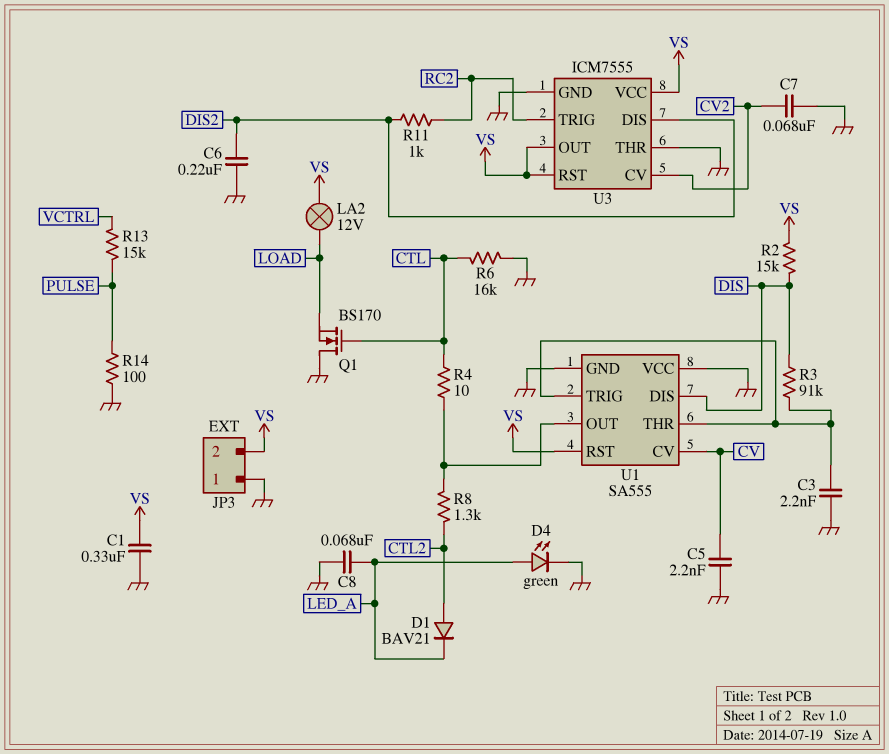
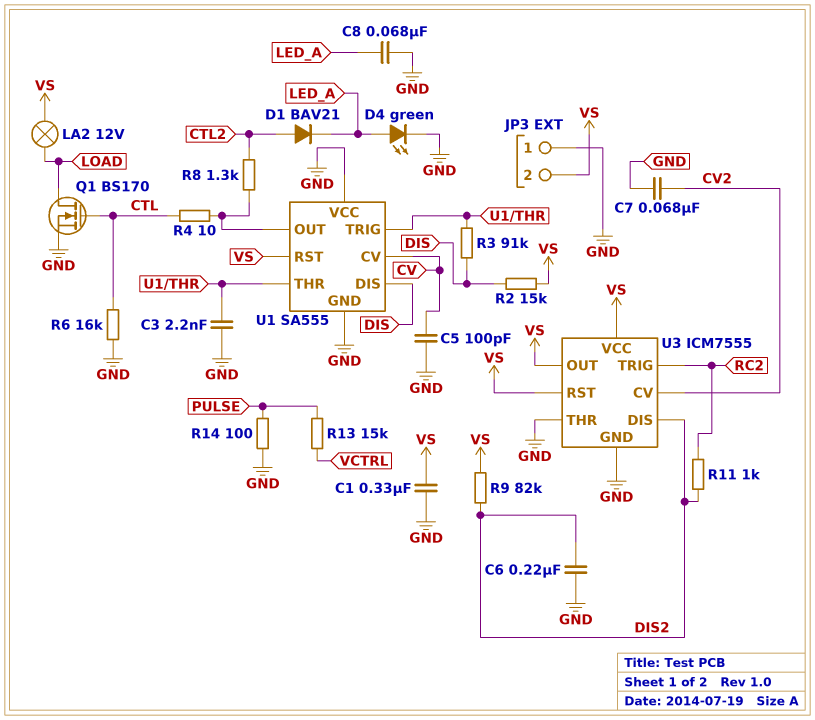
C5: 2.2nF (CV, GND) -> 100pF (CV, GND)
Q1: NMOS BS170 (G CTL, D GND, S LOAD) -> NMOS BS170 (G CTL, D LOAD, S GND)
R9: none -> 82k (DIS2, VS)

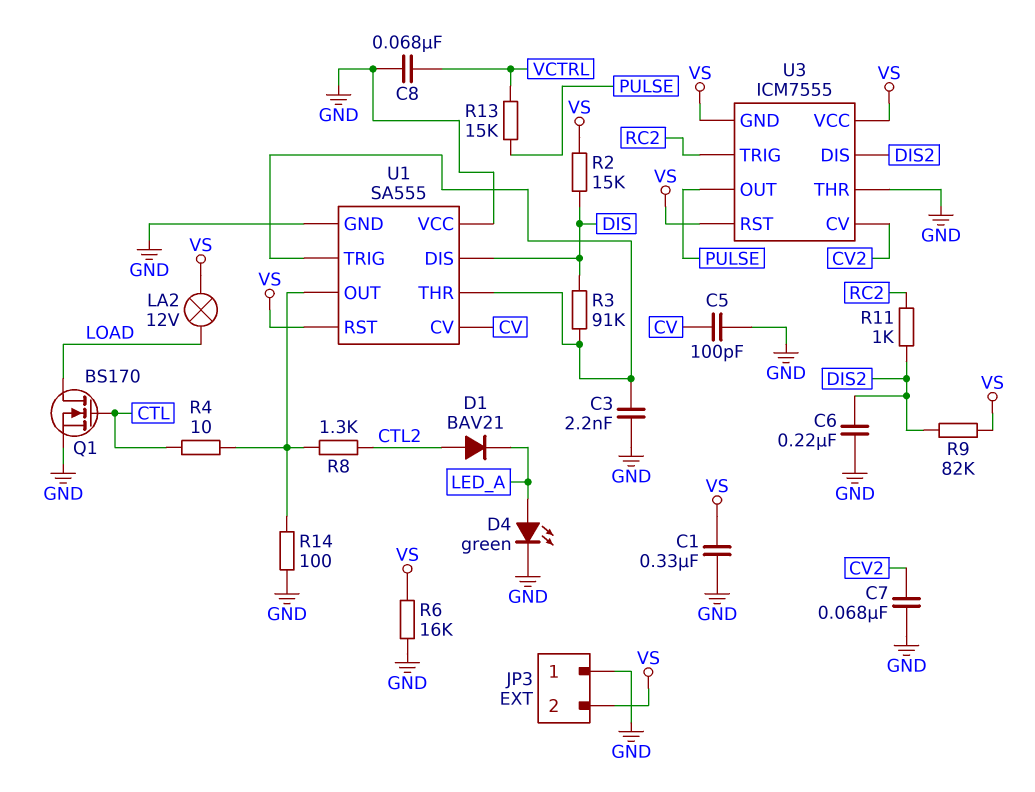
C8: 68nF (GND, LED_A) -> 68nF (GND, VCTRL)
R6: 16k (CTL, GND) -> 16k (GND, VS)
R14: 100 (GND, PULSE) -> 100 (GND, U1/OUT)
U3 pin GND: GND -> VS
U3 pin OUT: VS -> PULSE

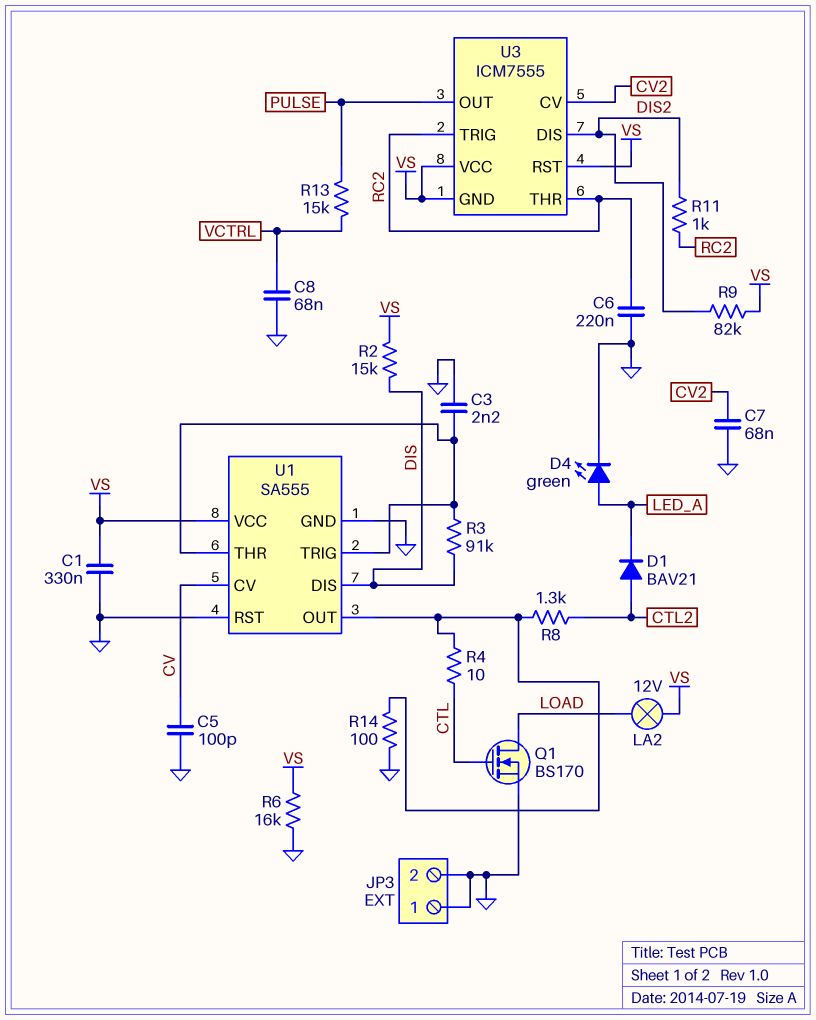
C6: 220nF (DIS2, GND) -> 220nF (GND, RC2)
JP3 pin 2: VS -> GND
U1 pin RST: VS -> GND
U1 pin VCC: GND -> VS
U3 pin THR: GND -> RC2

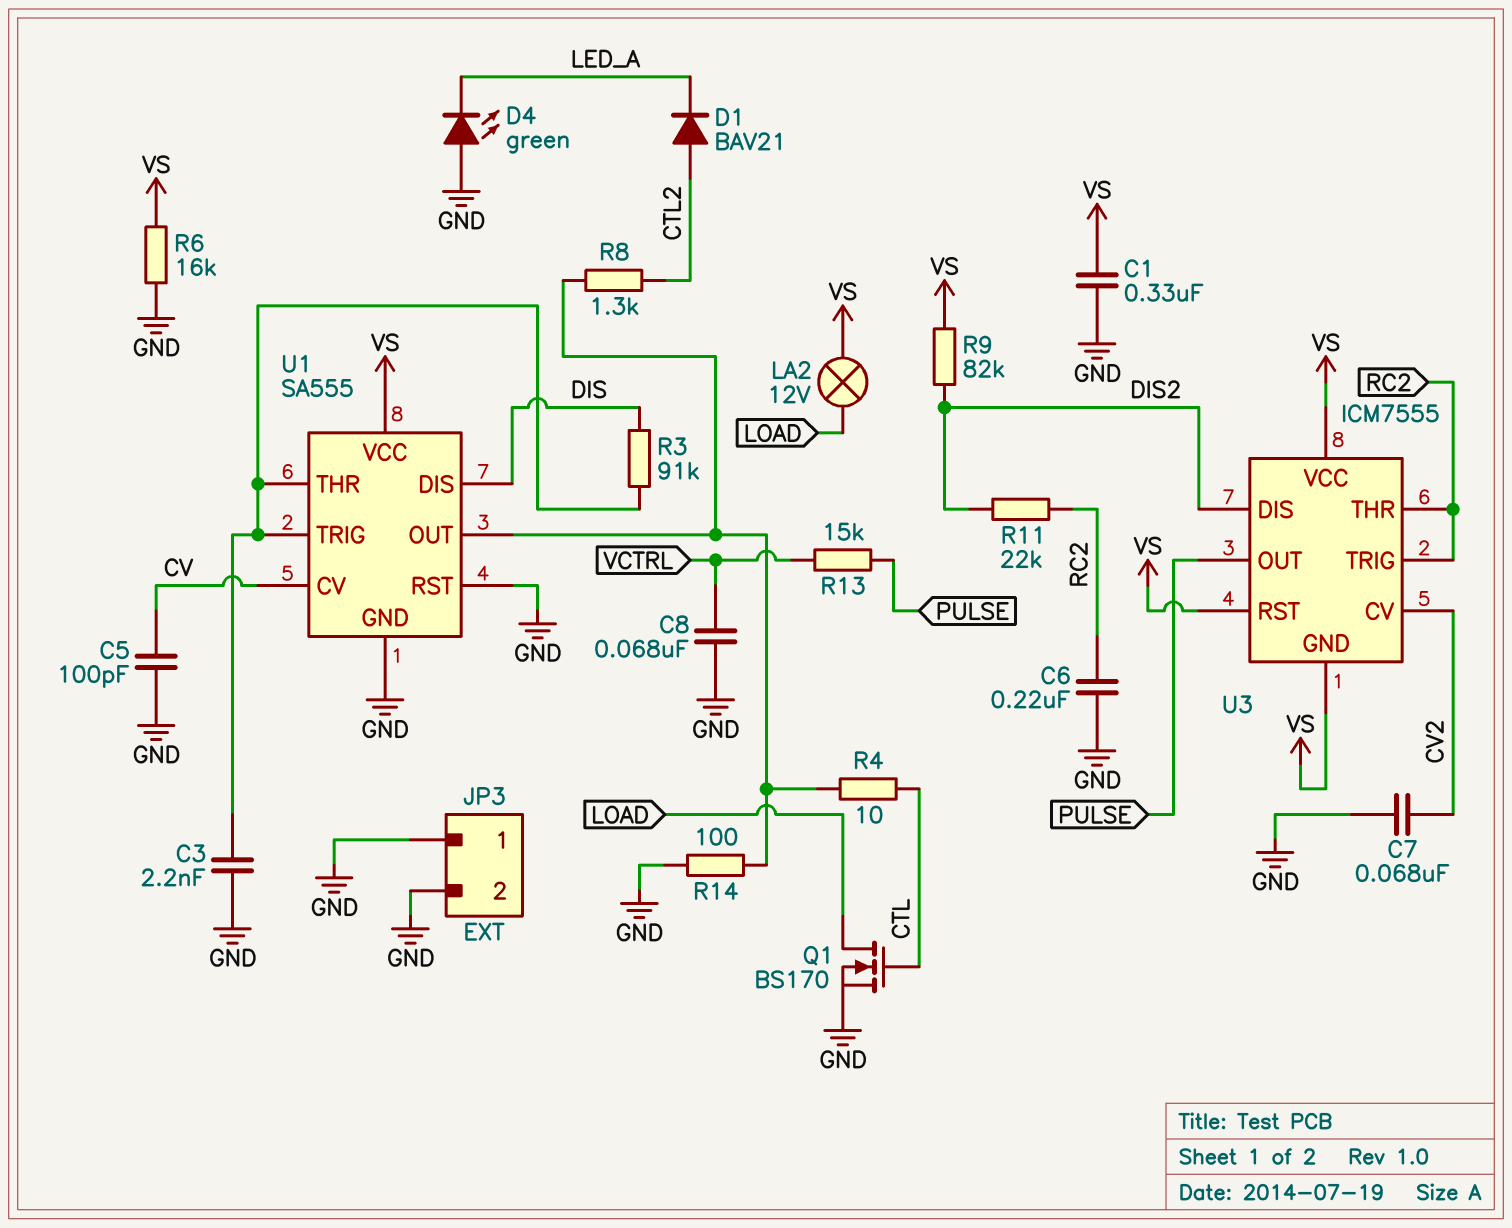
D4: LED green (A LED_A, K GND) -> LED green (A GND, K LED_A)
R2: 15k (DIS, VS) -> none
R11: 1k (DIS2, RC2) -> 22k (DIS2, RC2)

